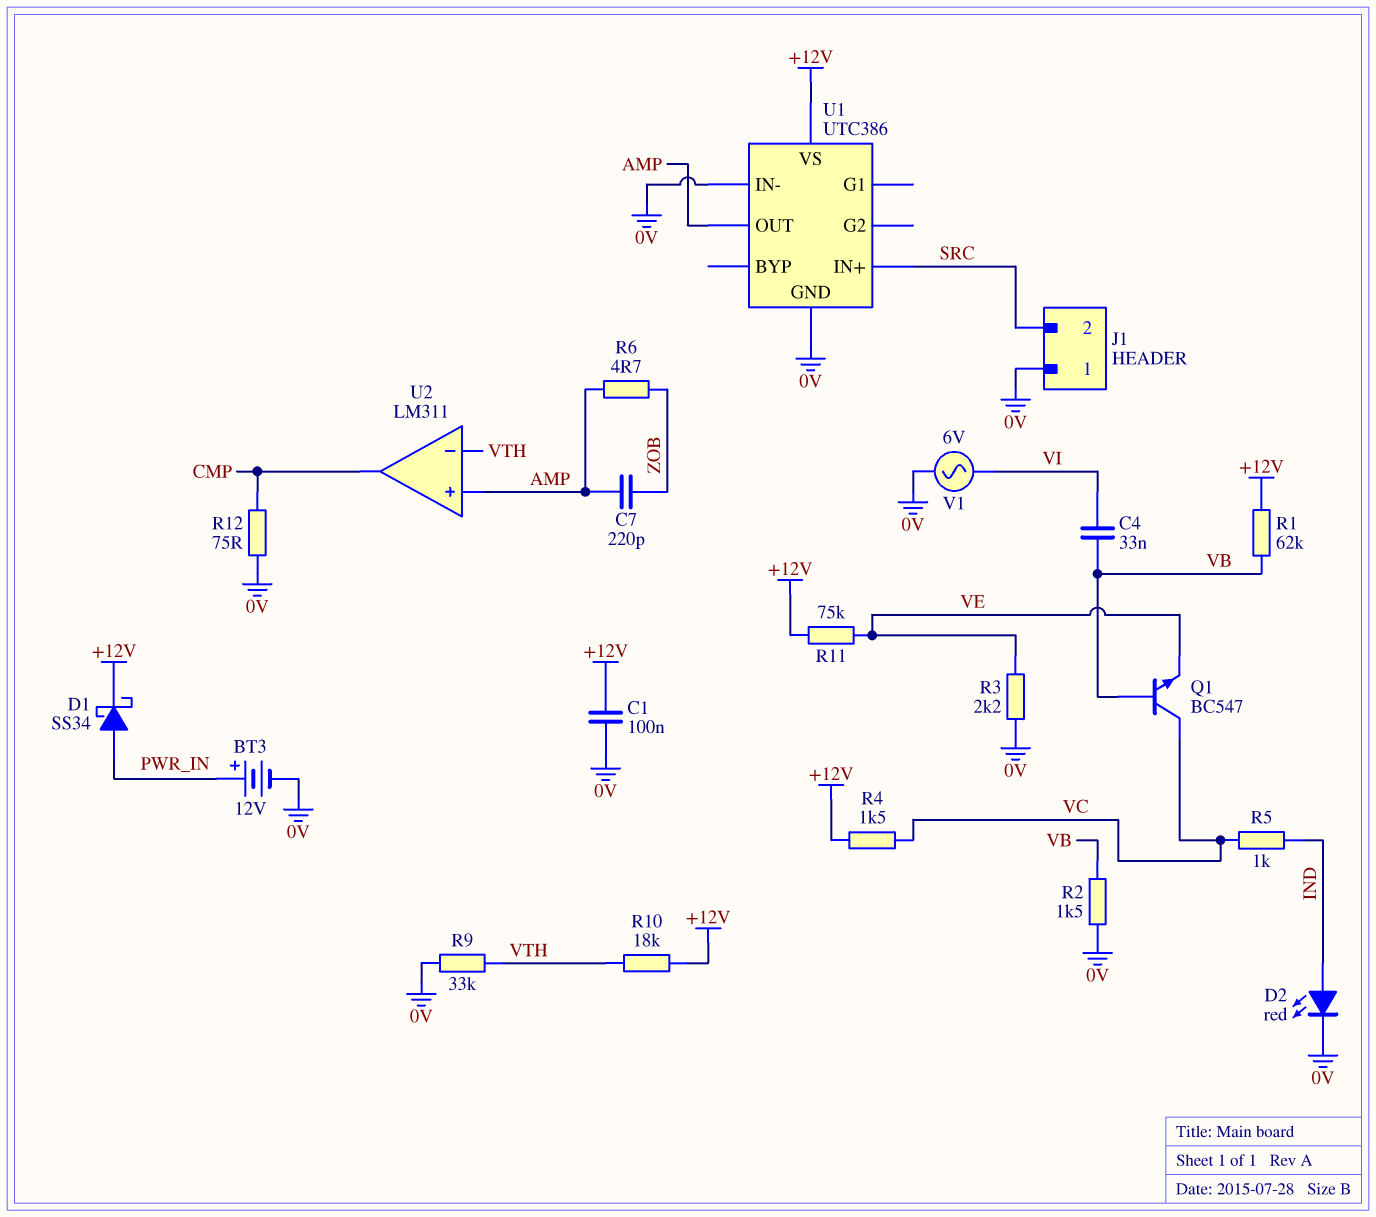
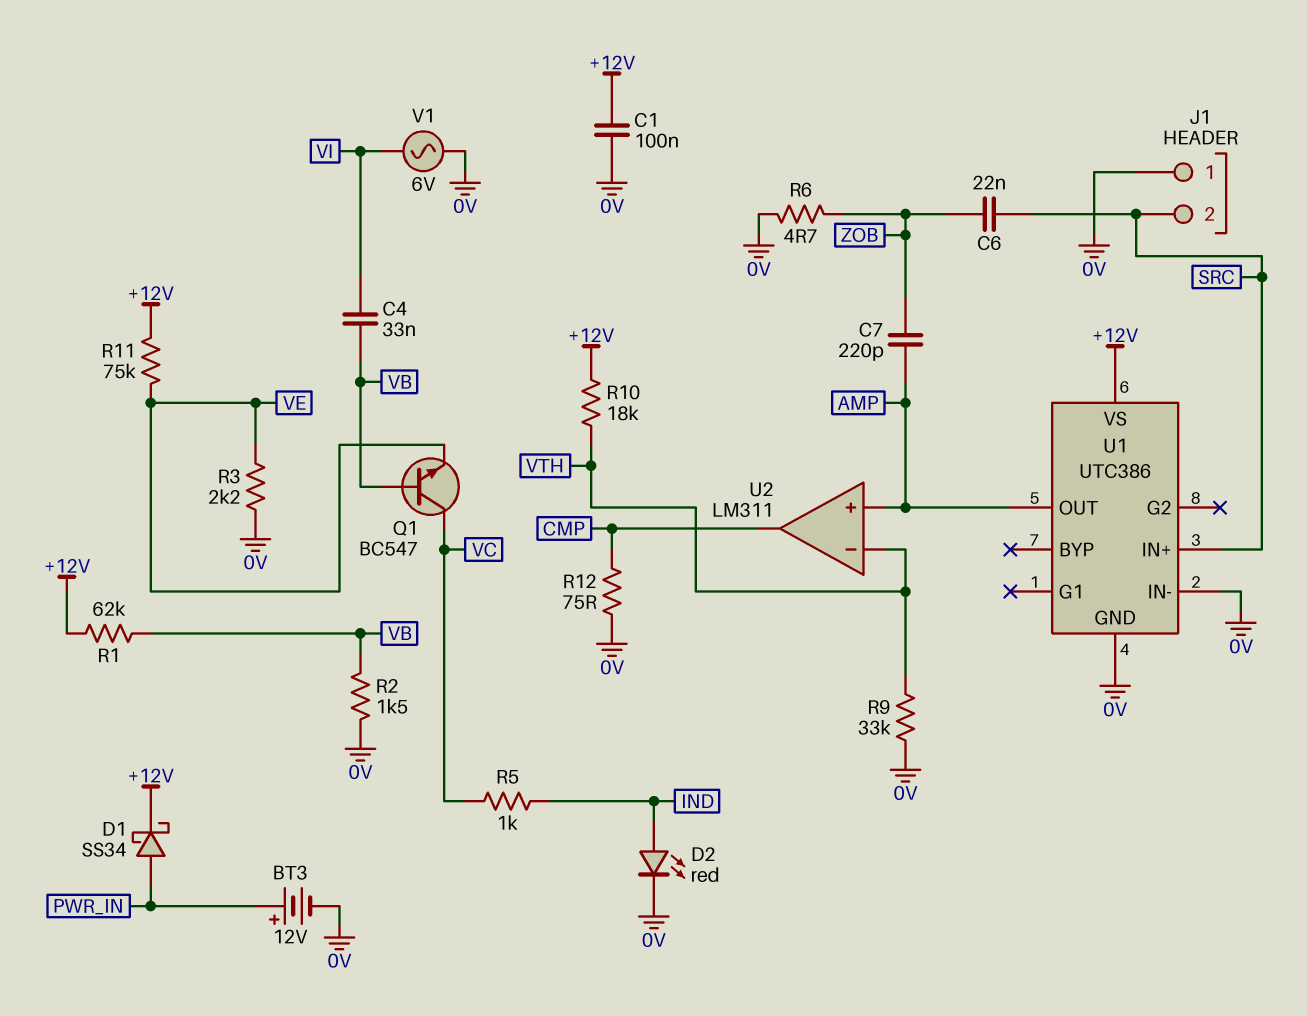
C6: none -> 22nF (SRC, ZOB)
R4: 1.5k (+12V, VC) -> none
R6: 4.7 (AMP, ZOB) -> 4.7 (0V, ZOB)

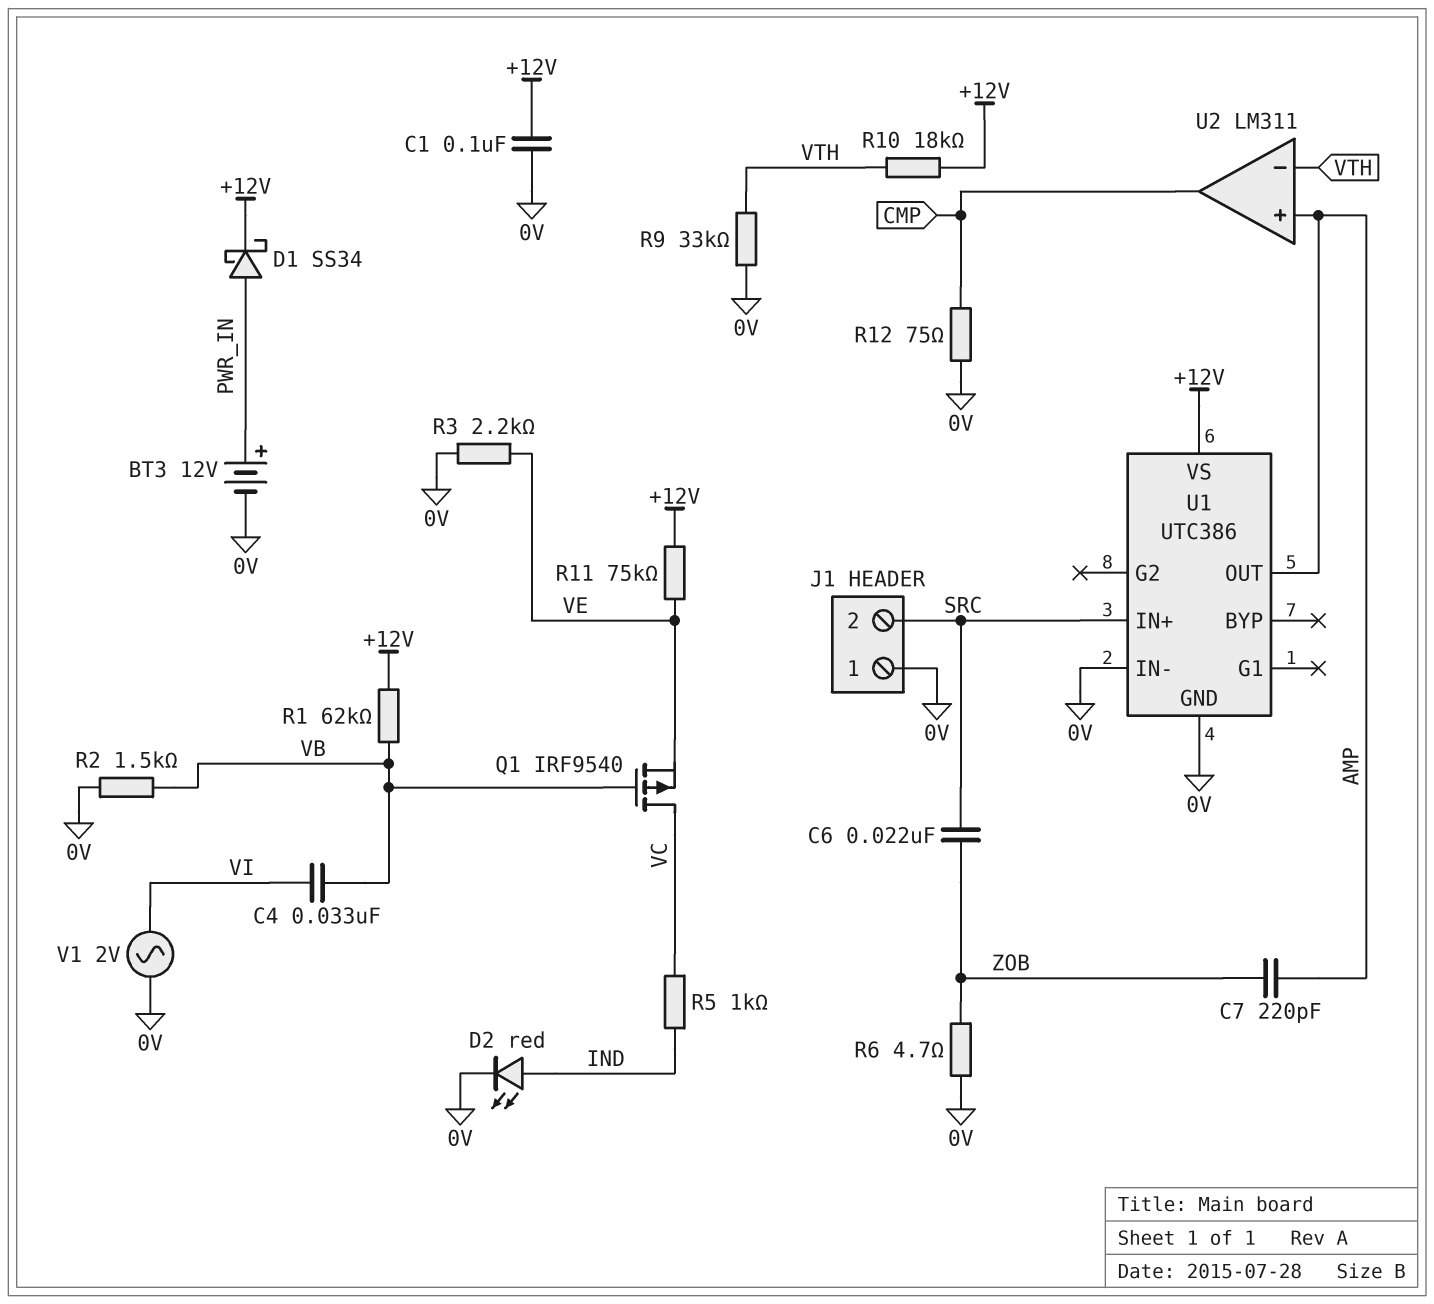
Q1: NPN BC547 (B VB, C VC, E VE) -> PMOS IRF9540 (G VB, D VC, S VE)
V1: AC 6V (0V, VI) -> AC 2V (0V, VI)

